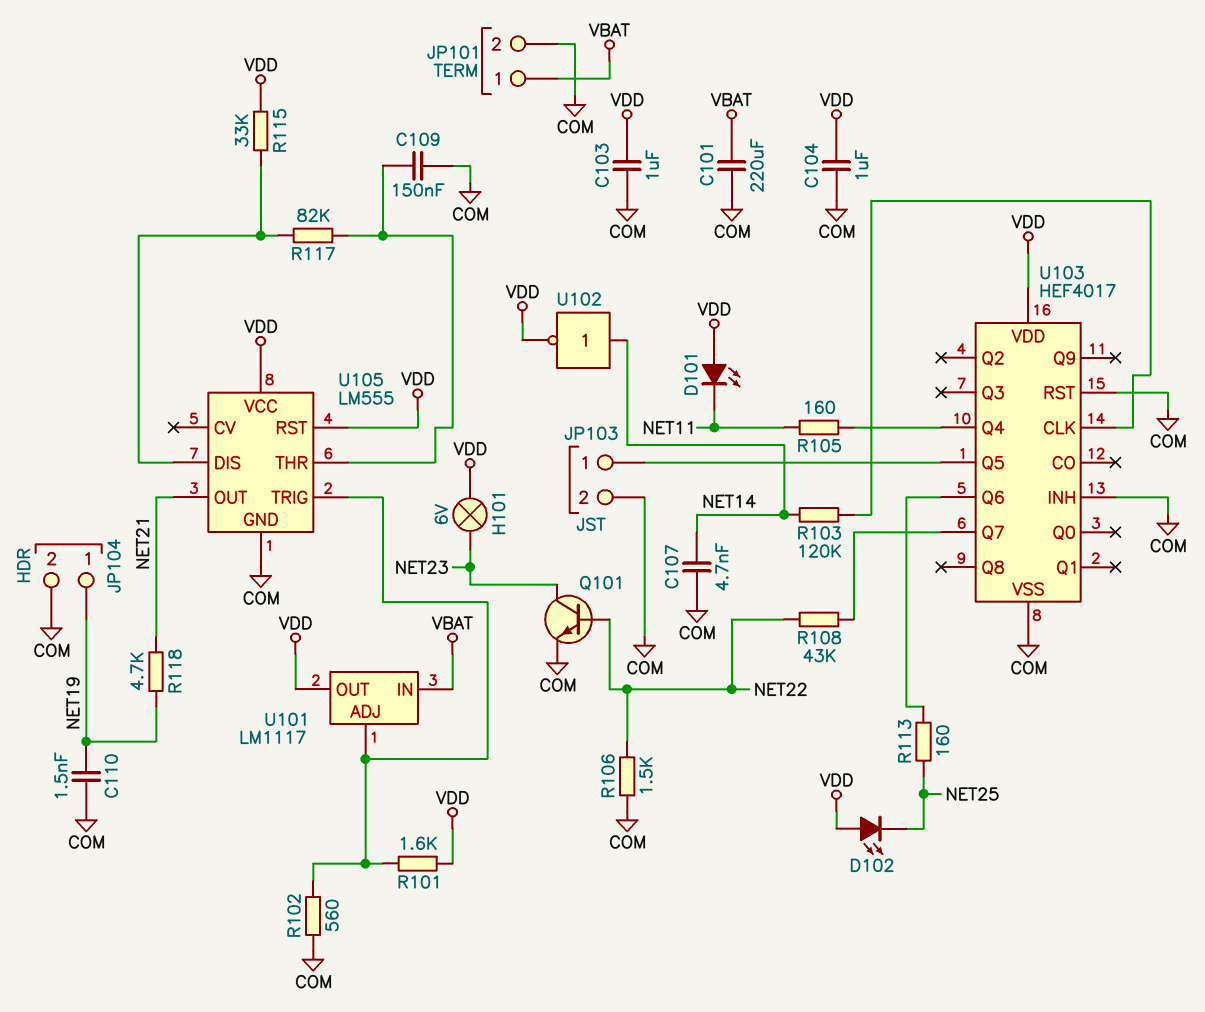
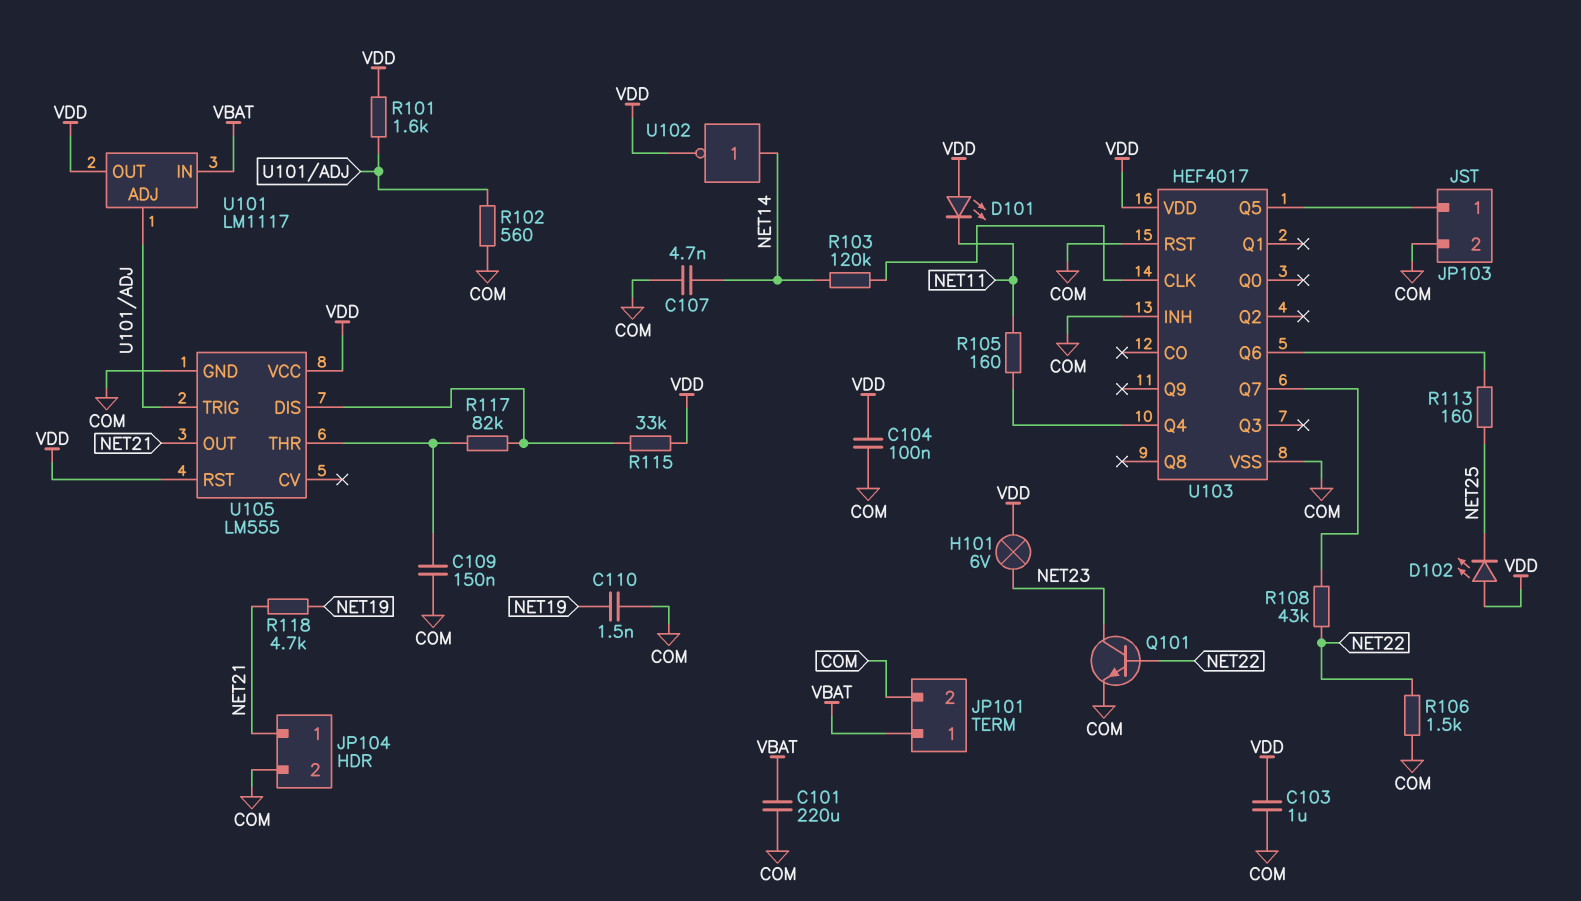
C104: 1uF (COM, VDD) -> 100nF (COM, VDD)
JP104 pin 1: NET19 -> NET21

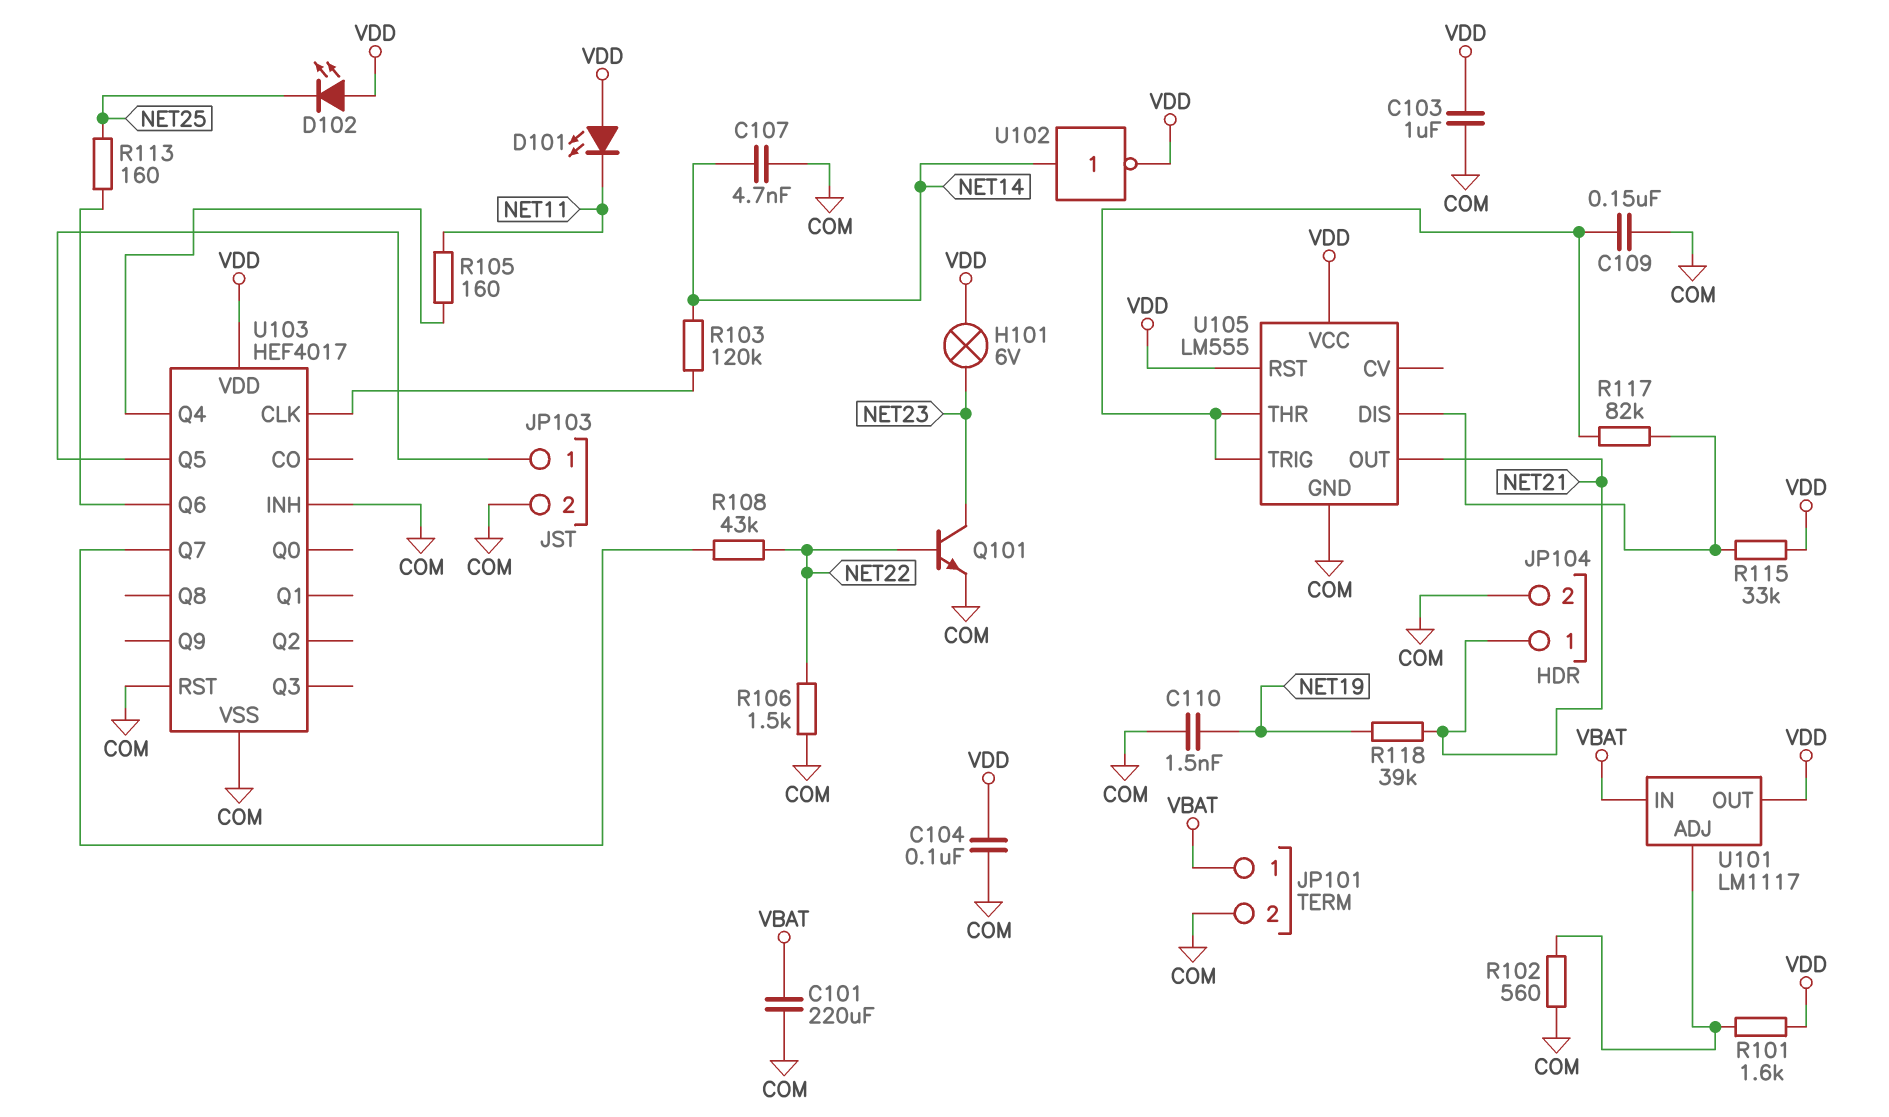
R118: 4.7k (NET19, NET21) -> 39k (NET19, NET21)
U105 pin TRIG: U101/ADJ -> U105/THR

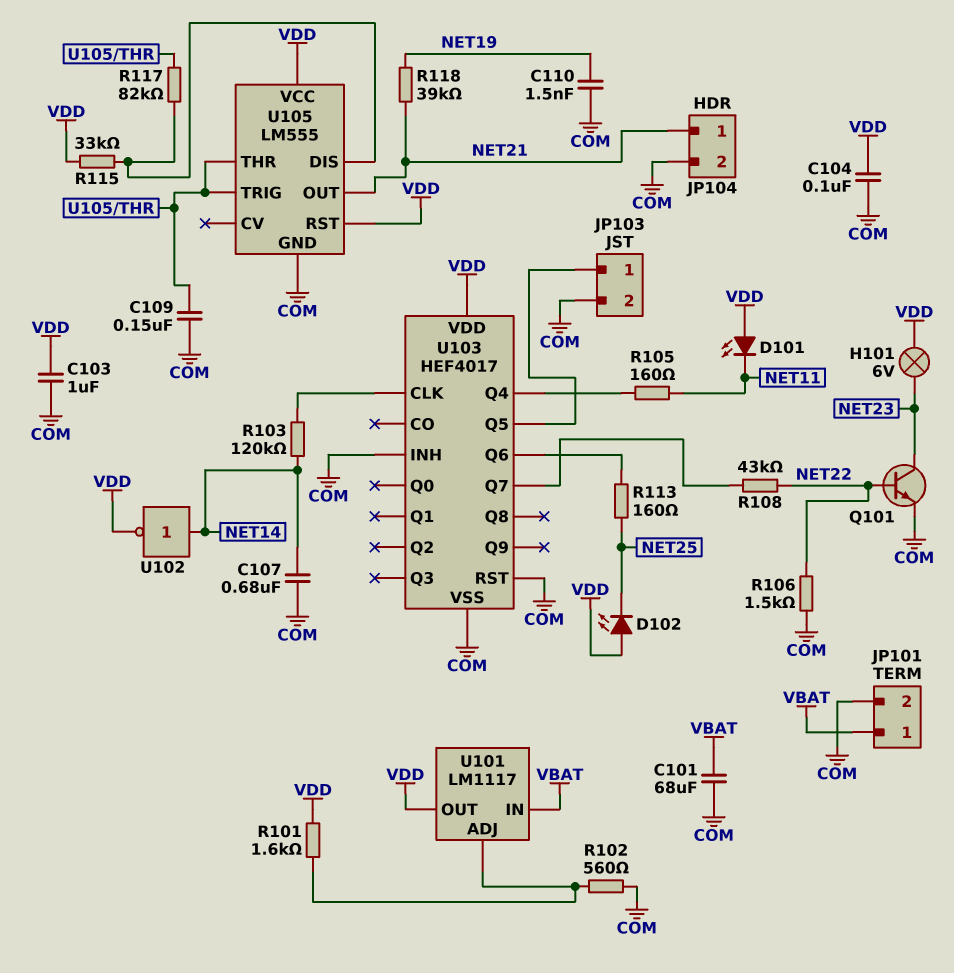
C101: 220uF (COM, VBAT) -> 68uF (COM, VBAT)
C107: 4.7nF (COM, NET14) -> 680nF (COM, NET14)

